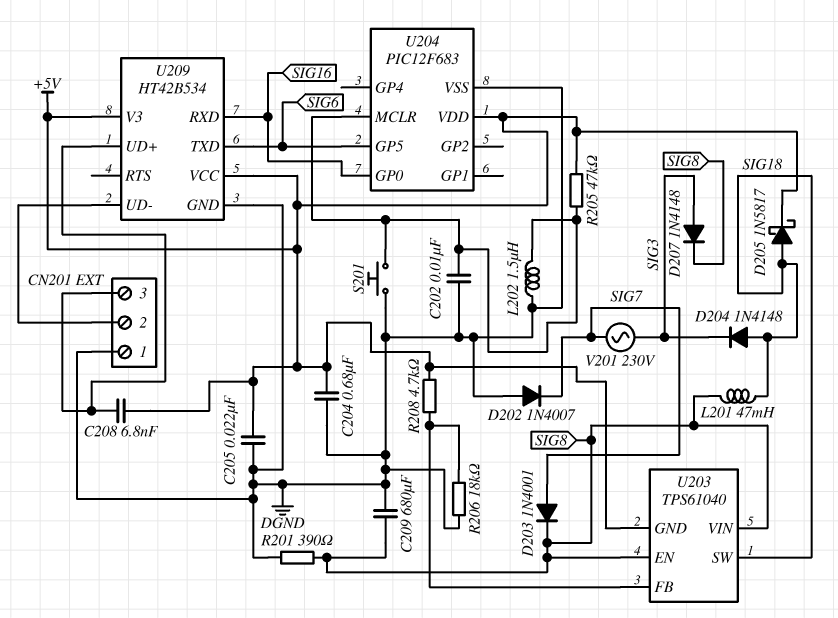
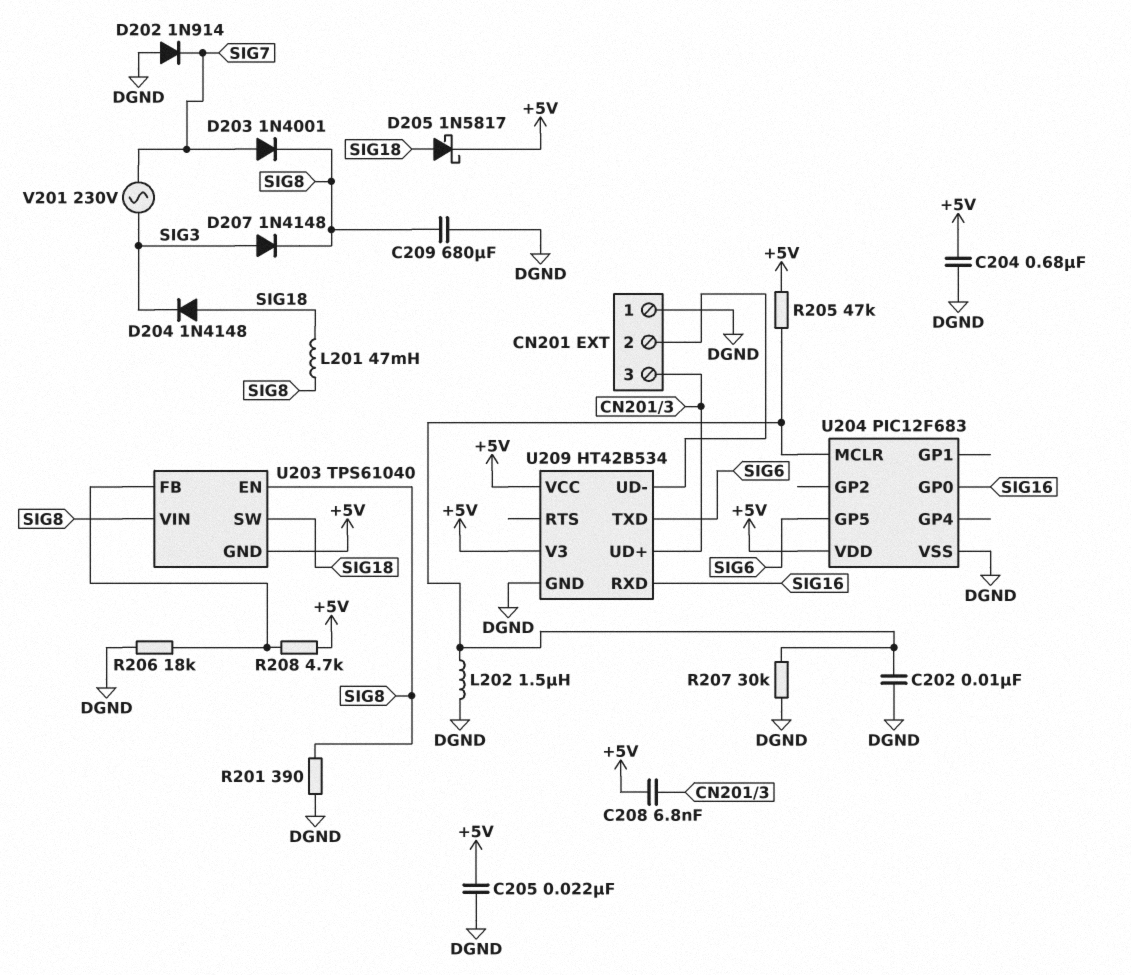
D202: diode 1N4007 (A DGND, K SIG7) -> diode 1N914 (A DGND, K SIG7)
R207: none -> 30k (DGND, U204/MCLR)
S201: button (DGND, U204/MCLR) -> none

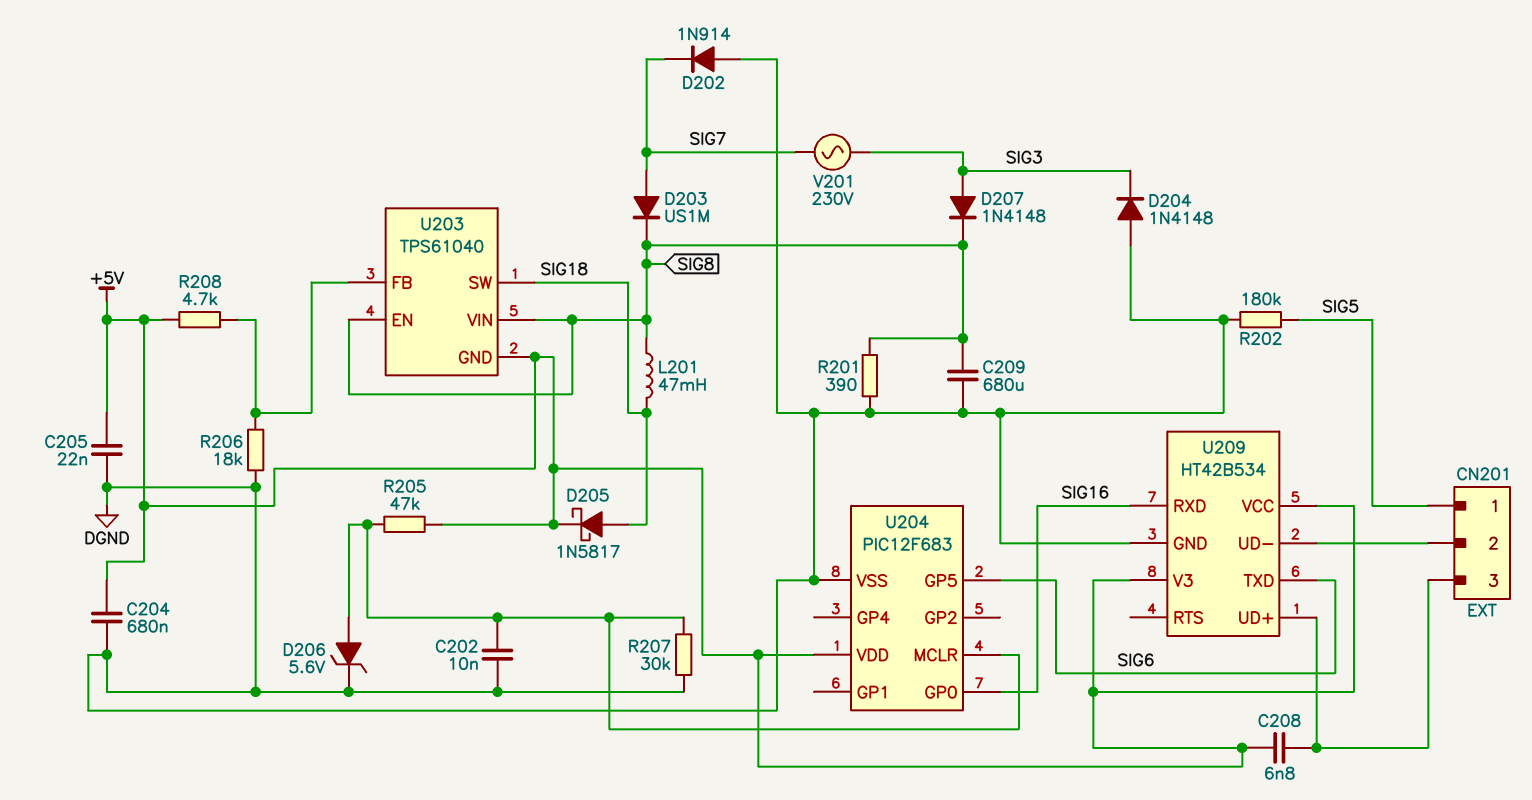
CN201 pin 1: DGND -> SIG5
D203: diode 1N4001 (A SIG7, K SIG8) -> diode US1M (A SIG7, K SIG8)
D204: diode 1N4148 (A SIG18, K SIG3) -> diode 1N4148 (A DGND, K SIG3)
D206: none -> zener 5.6V (A U204/MCLR, K DGND)
L202: 1.5uH (DGND, U204/MCLR) -> none
R202: none -> 180k (DGND, SIG5)

